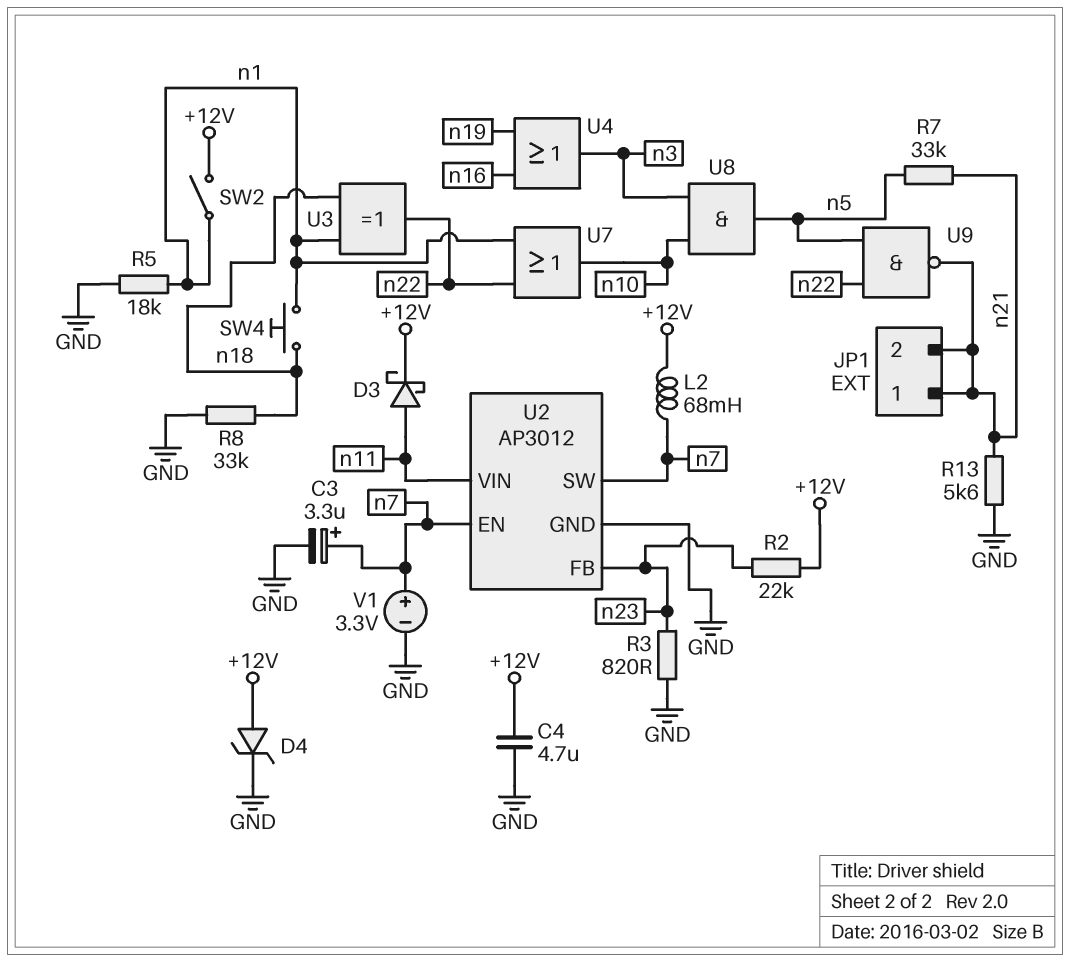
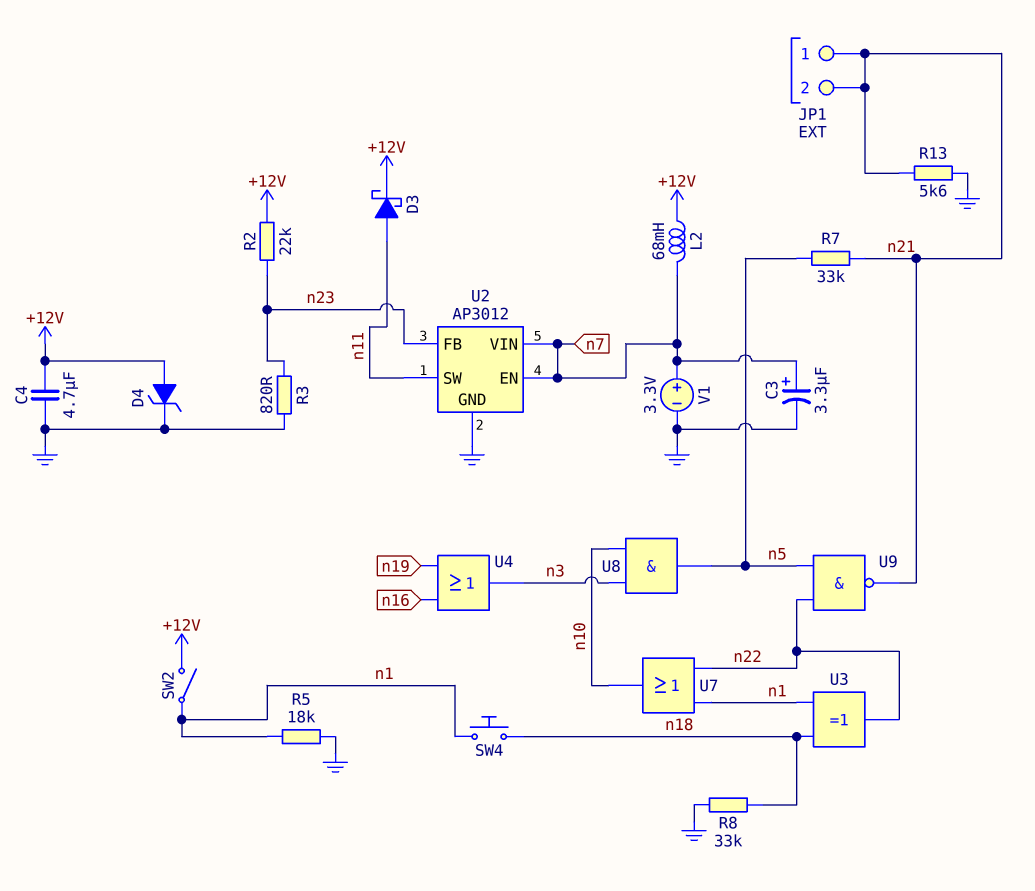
U2 pin SW: n7 -> n11
U2 pin VIN: n11 -> n7

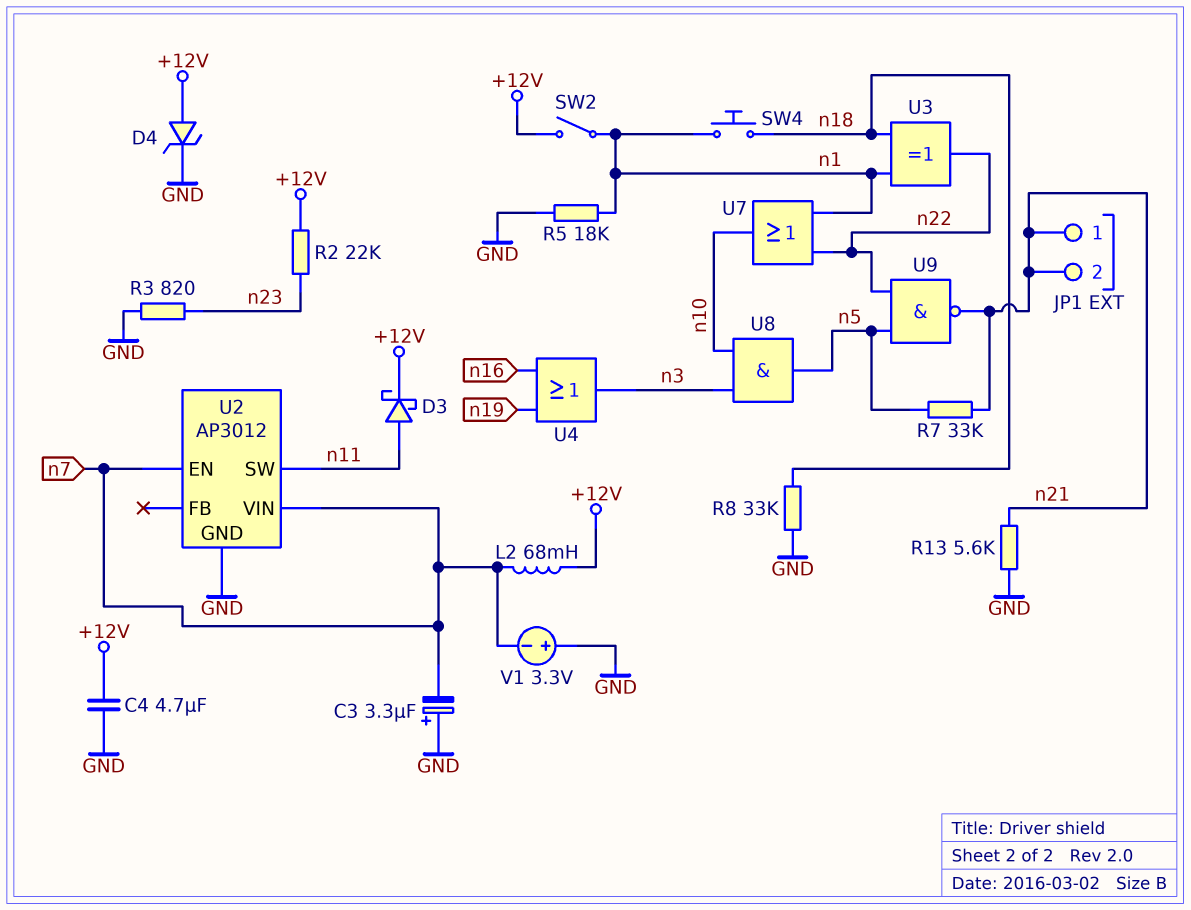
C3: 3.3uF (plus n7, minus GND) -> 3.3uF (plus GND, minus n7)
U2 pin FB: n23 -> none
V1: 3.3V (plus n7, minus GND) -> 3.3V (plus GND, minus n7)

